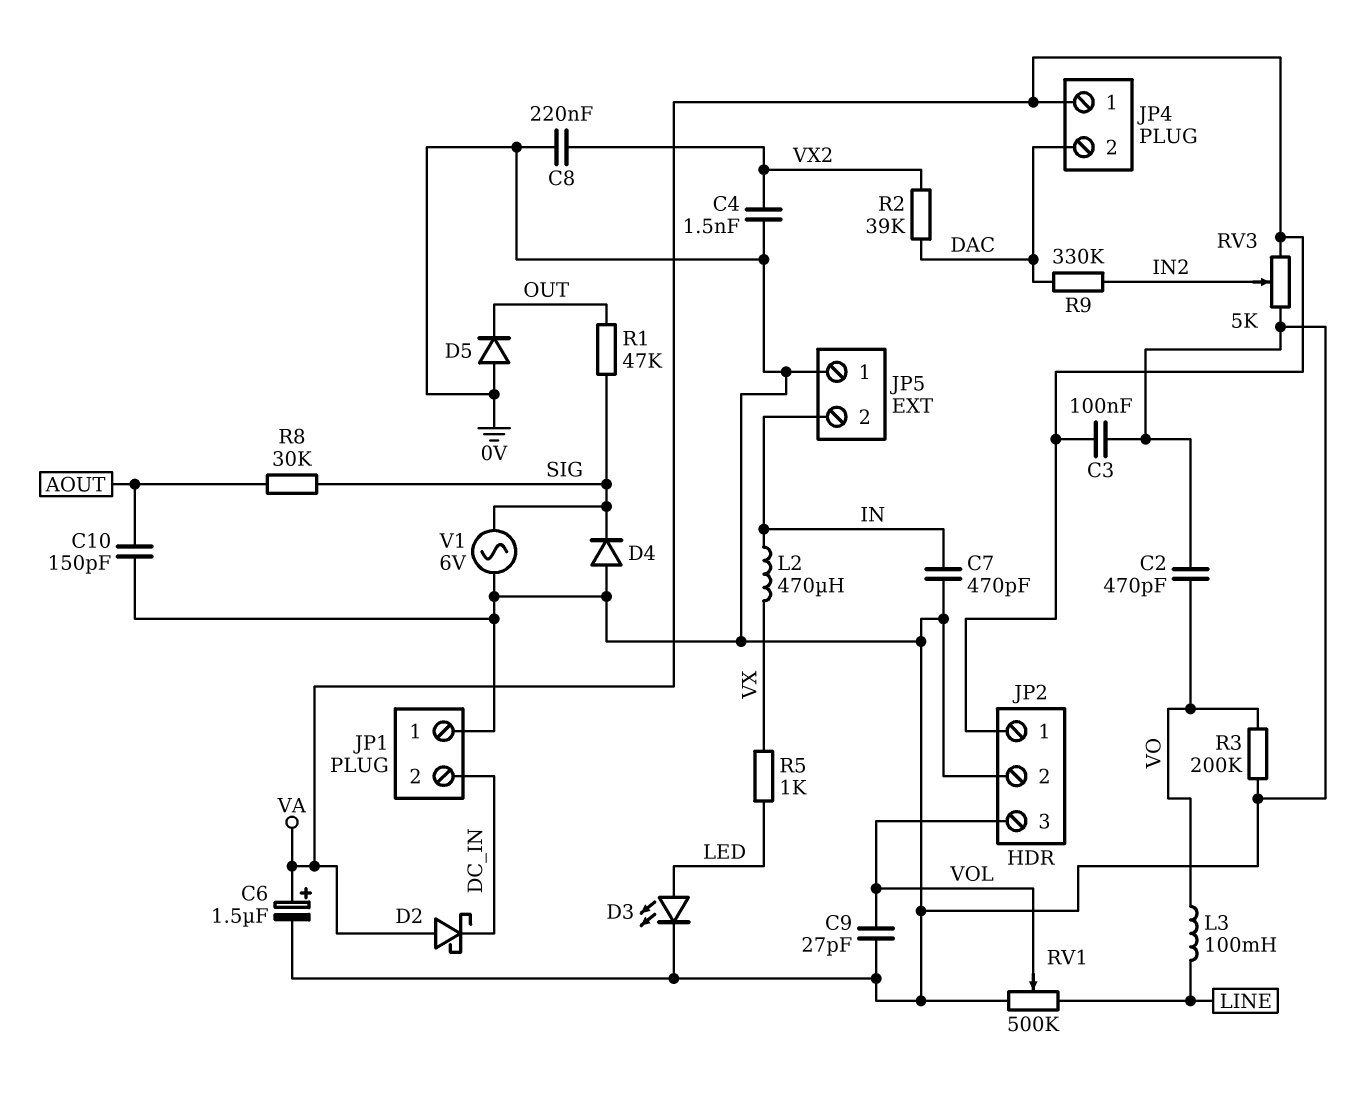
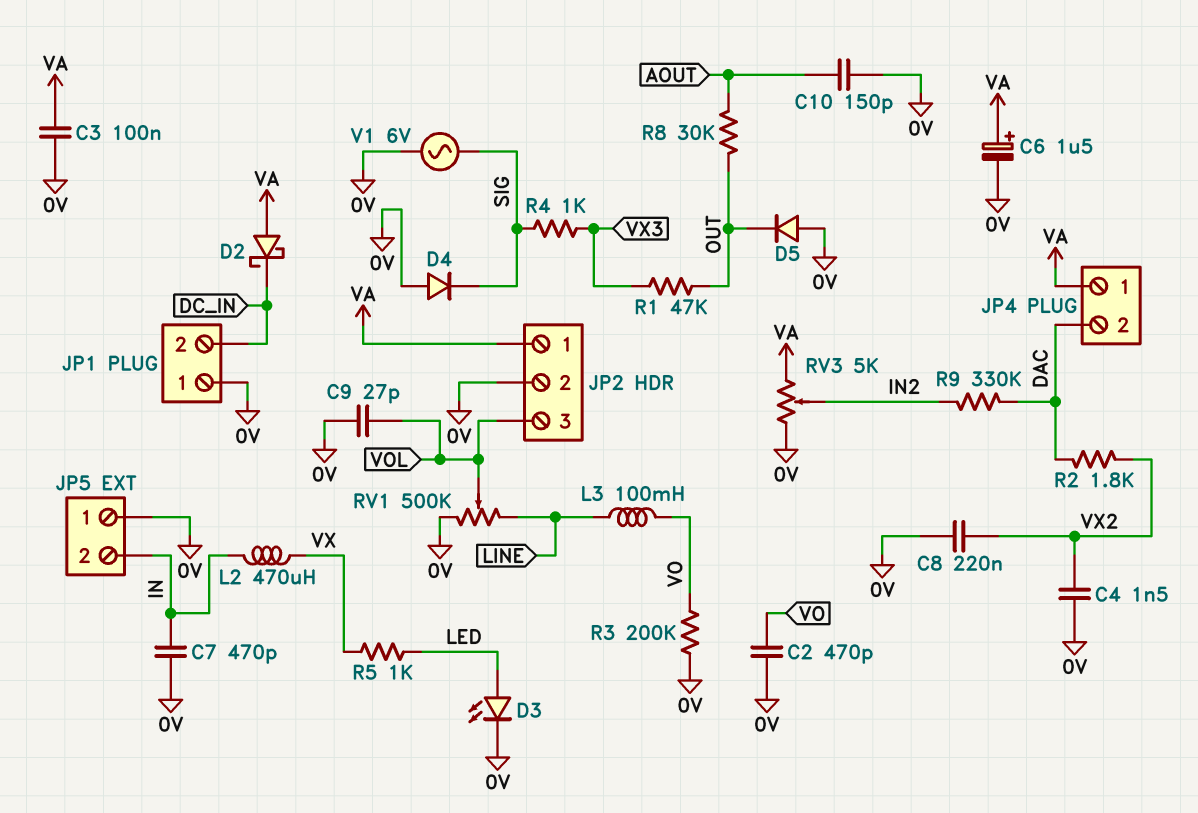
R1: 47k (OUT, SIG) -> 47k (OUT, VX3)
R2: 39k (DAC, VX2) -> 1.8k (DAC, VX2)
R4: none -> 1k (SIG, VX3)
R8: 30k (AOUT, SIG) -> 30k (AOUT, OUT)

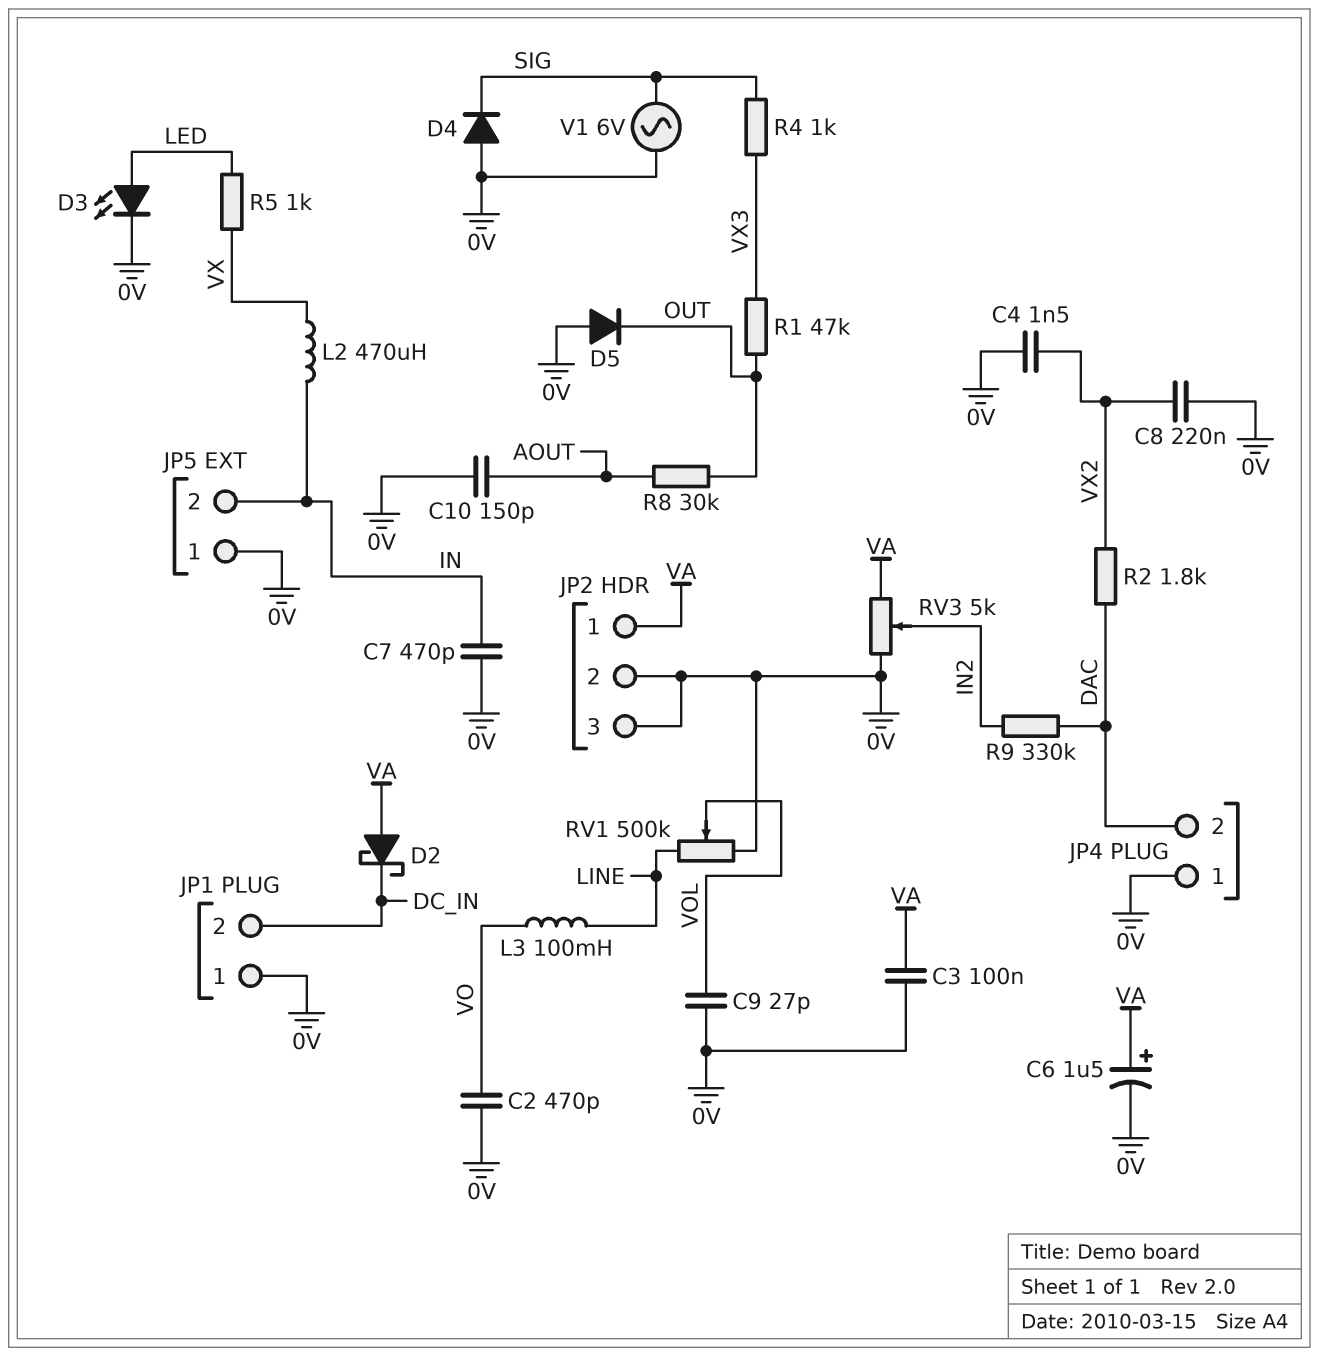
JP2 pin 3: VOL -> 0V
JP4 pin 1: VA -> 0V
R3: 200k (0V, VO) -> none

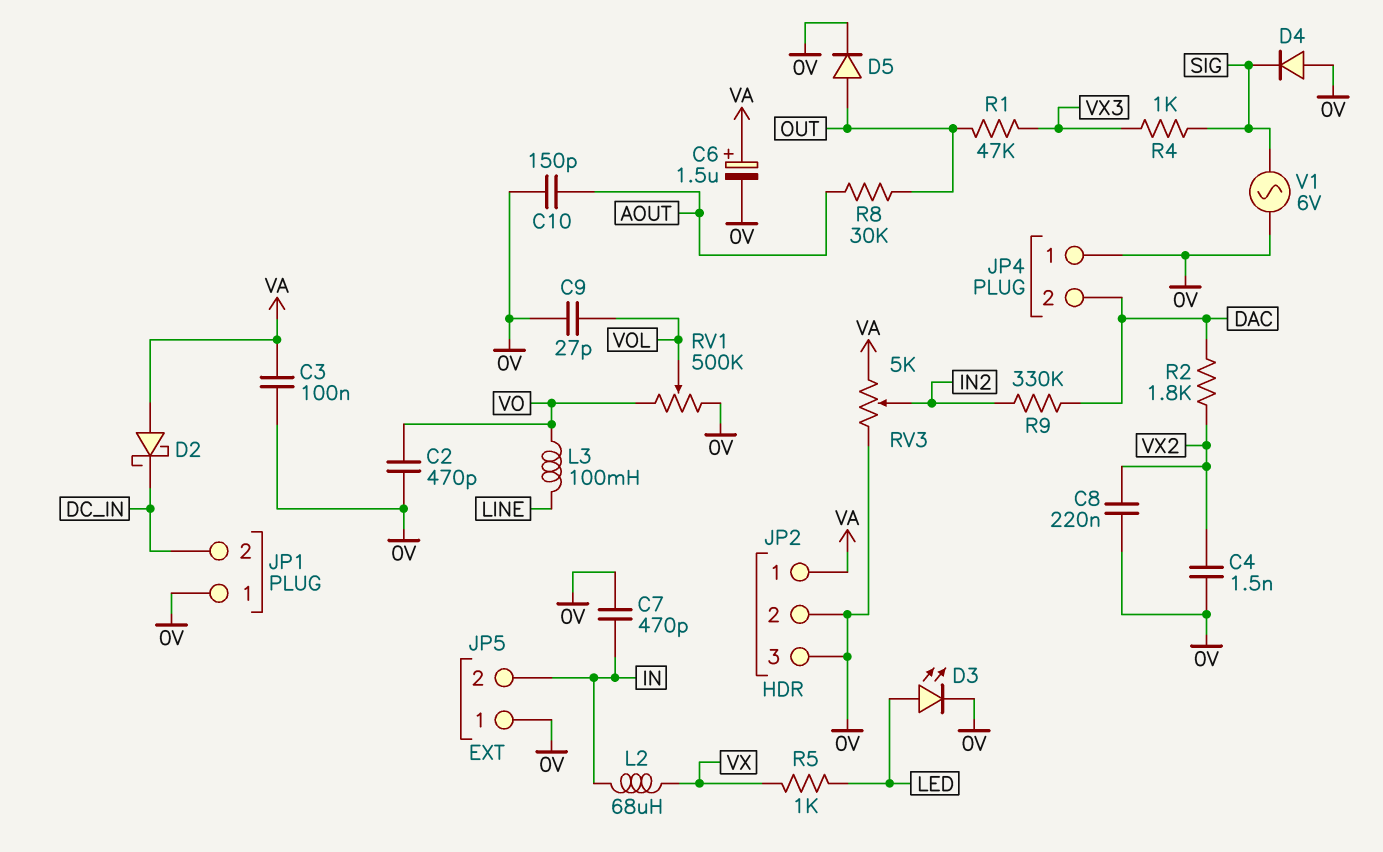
D5: diode (A 0V, K OUT) -> diode (A OUT, K 0V)
L2: 470uH (IN, VX) -> 68uH (IN, VX)
RV1: 500k (0V, LINE, wiper VOL) -> 500k (0V, VO, wiper VOL)

